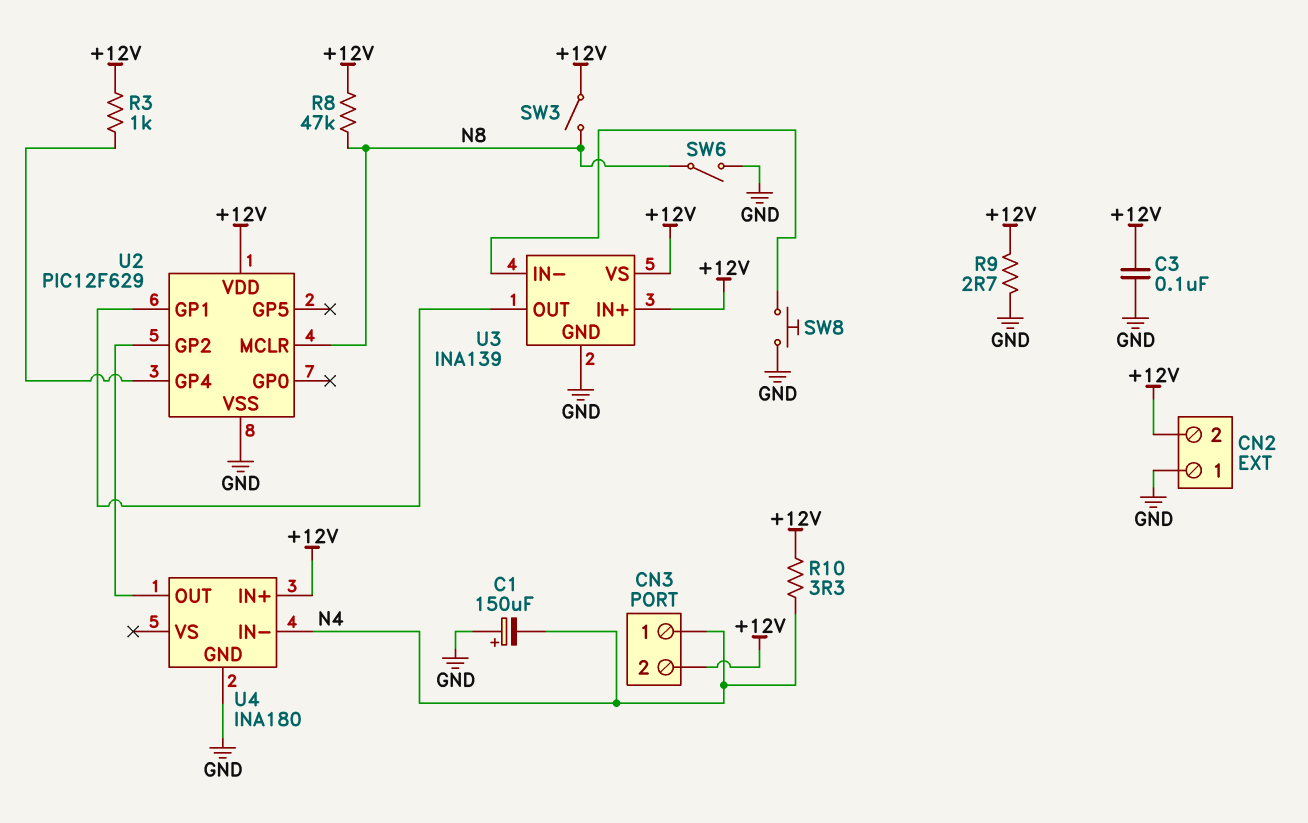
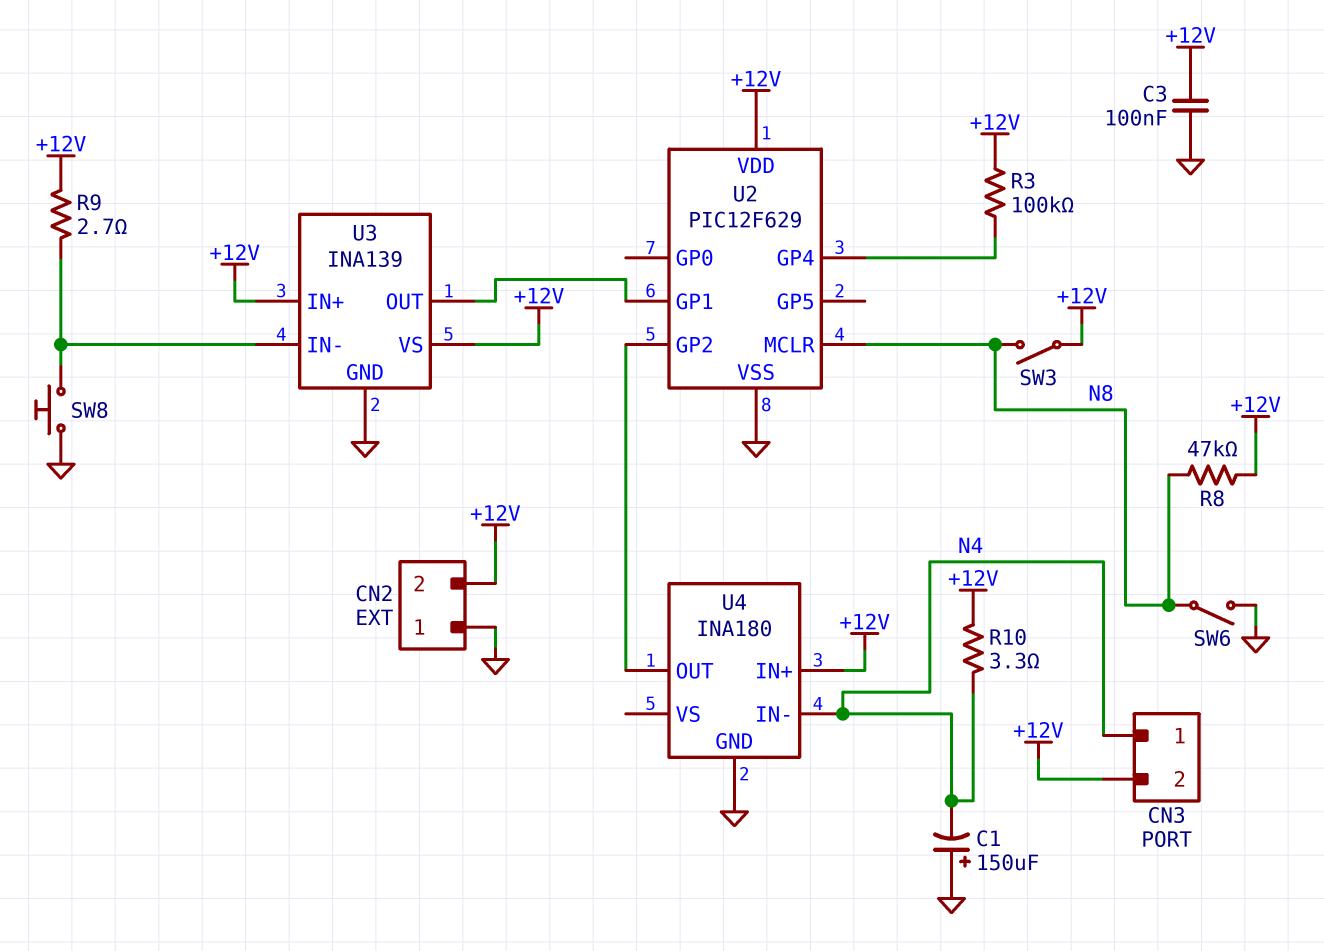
R3: 1k (+12V, U2/GP4) -> 100k (+12V, U2/GP4)
R9: 2.7 (+12V, GND) -> 2.7 (+12V, U3/IN-)

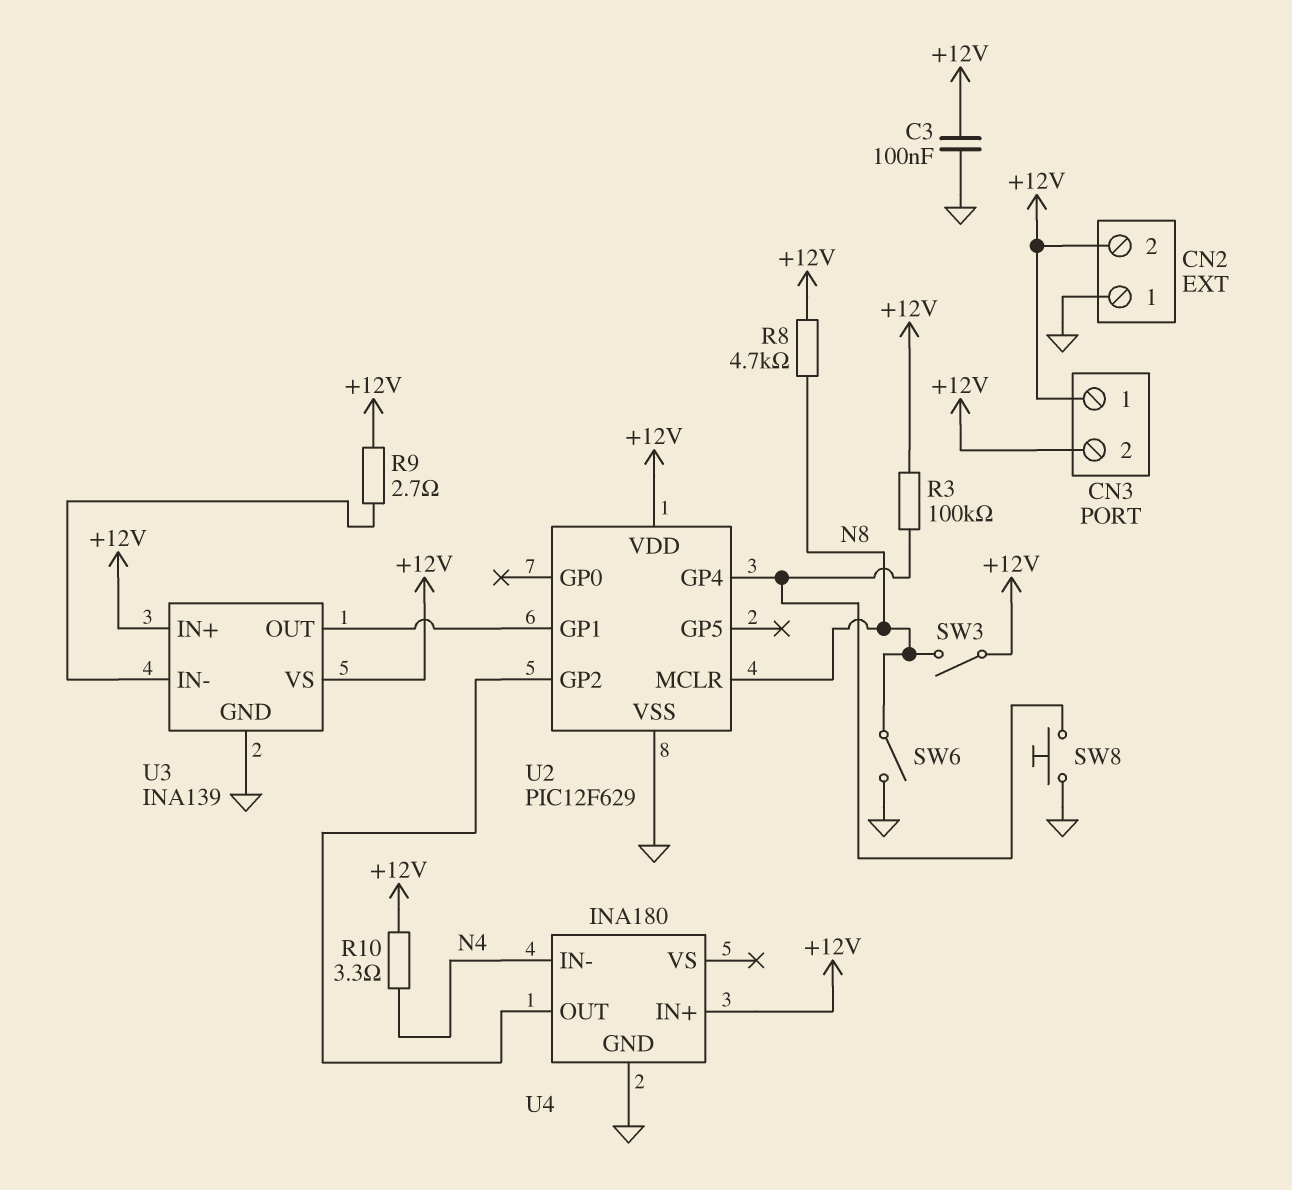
C1: 150uF (plus GND, minus N4) -> none
CN3 pin 1: N4 -> +12V
R8: 47k (+12V, N8) -> 4.7k (+12V, N8)
SW8: button (GND, U3/IN-) -> button (GND, U2/GP4)

